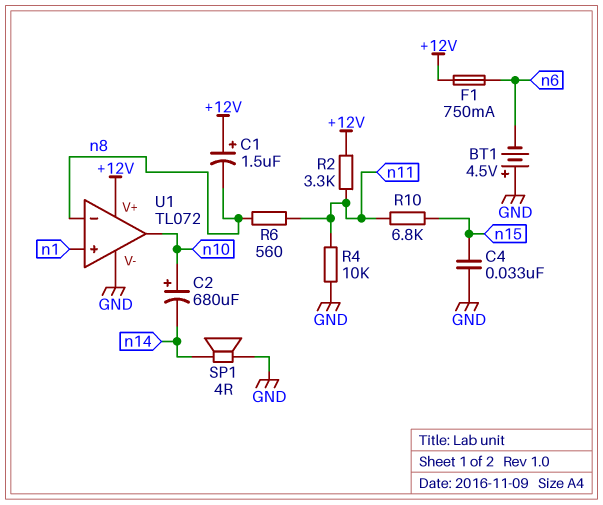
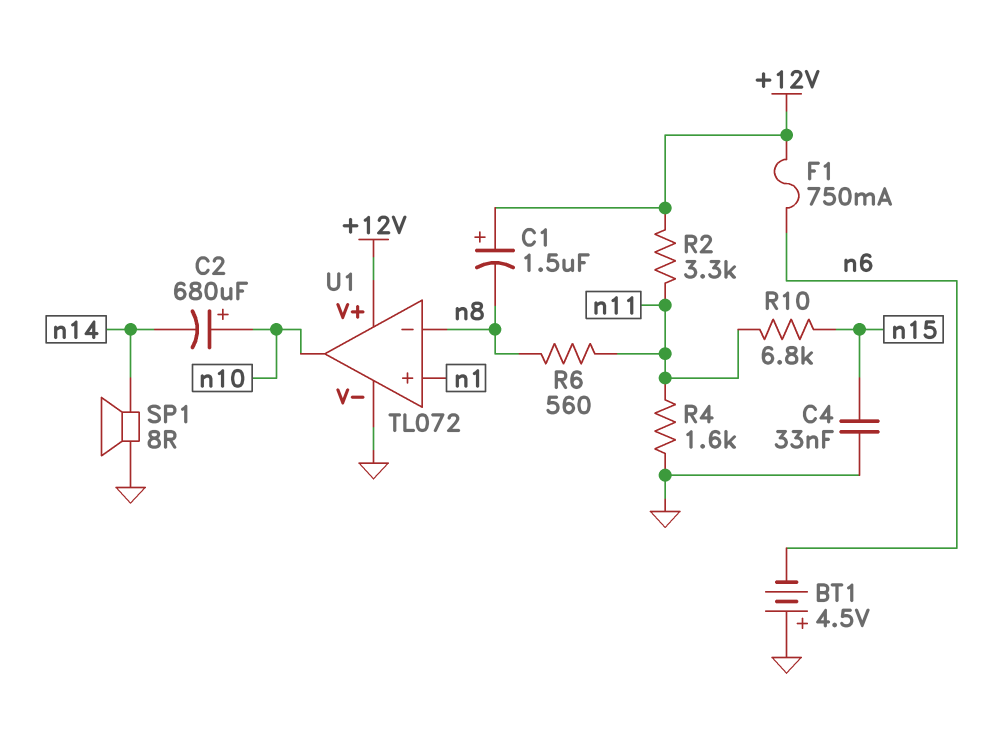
R4: 10k (GND, n11) -> 1.6k (GND, n11)
SP1: speaker 4R (GND, n14) -> speaker 8R (GND, n14)

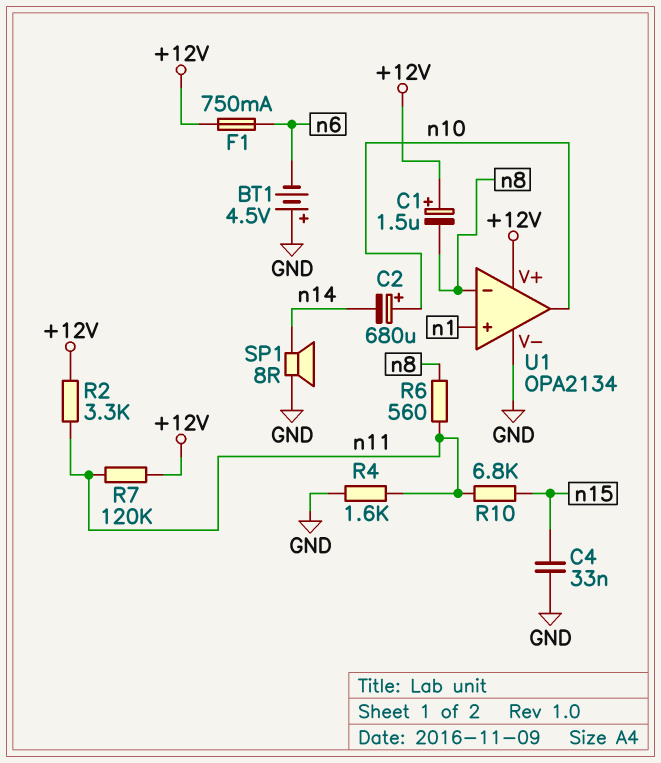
R7: none -> 120k (+12V, n11)
U1: TL072 -> OPA2134

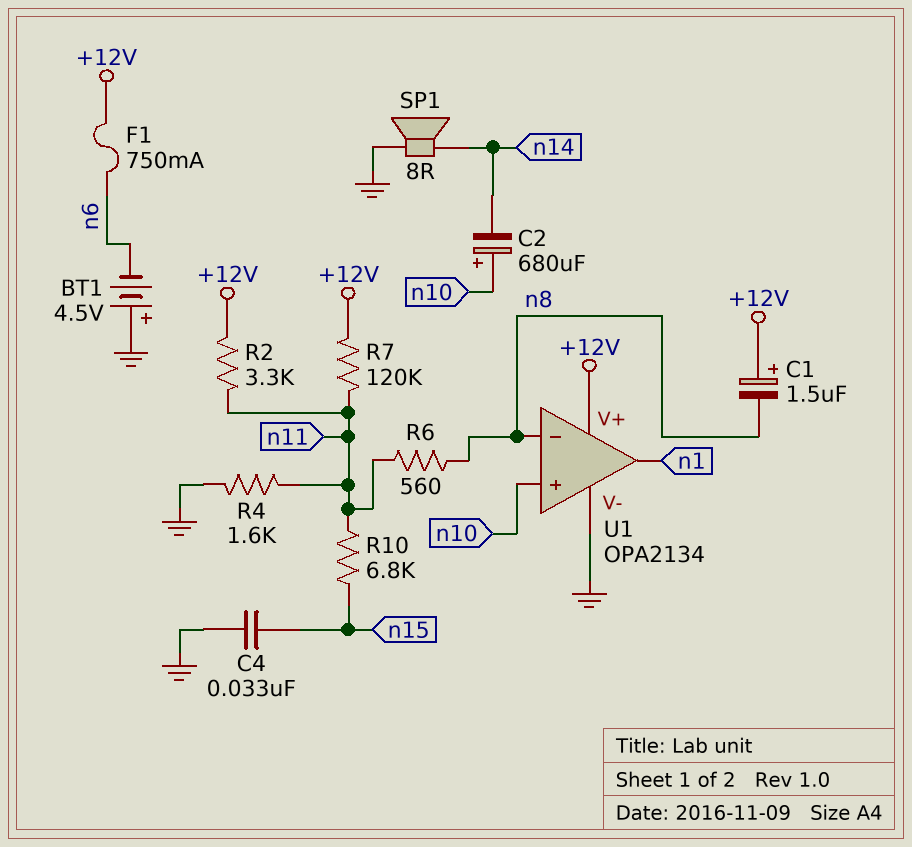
U1 pin in+: n1 -> n10
U1 pin out: n10 -> n1

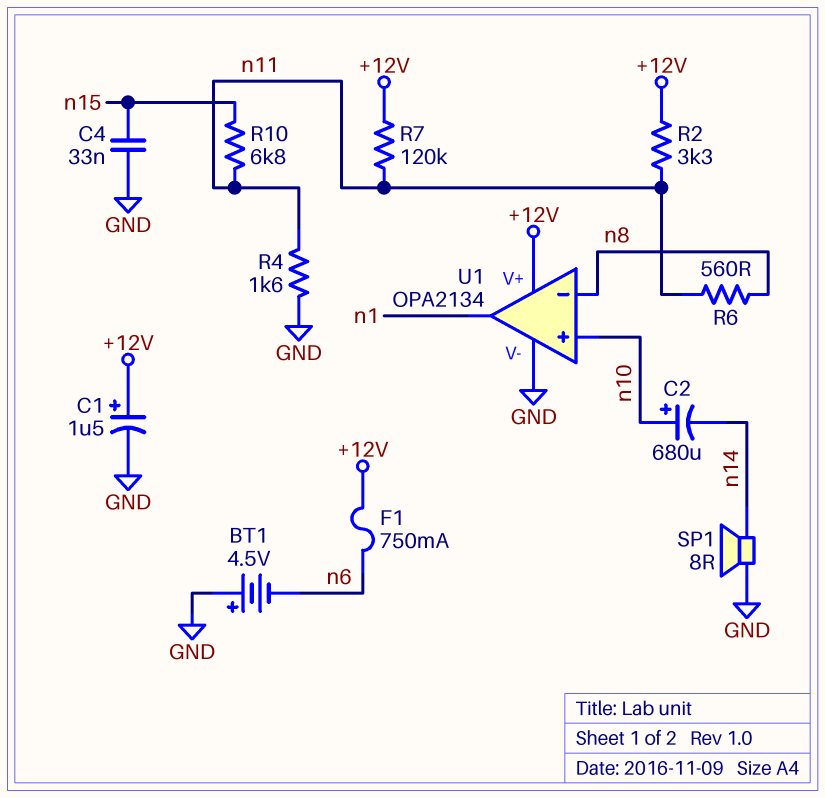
C1: 1.5uF (plus +12V, minus n8) -> 1.5uF (plus +12V, minus GND)

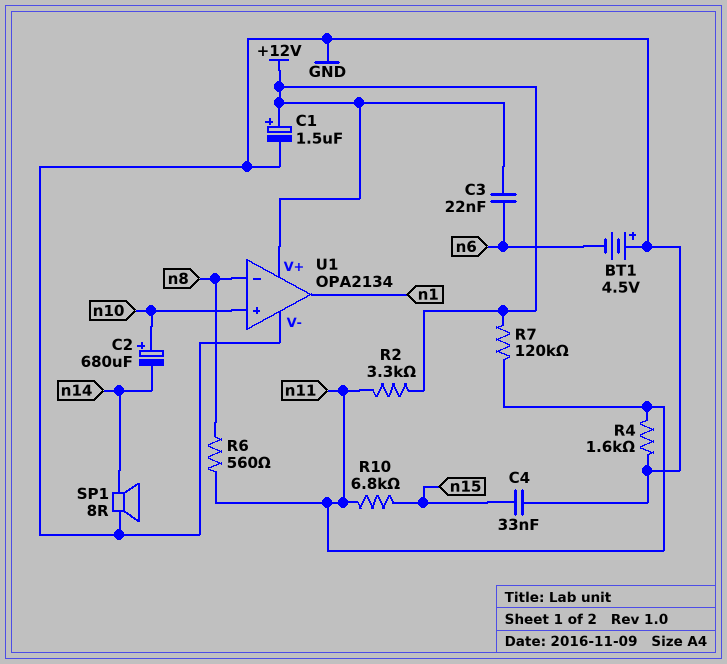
C3: none -> 22nF (+12V, n6)
F1: 750mA (+12V, n6) -> none

